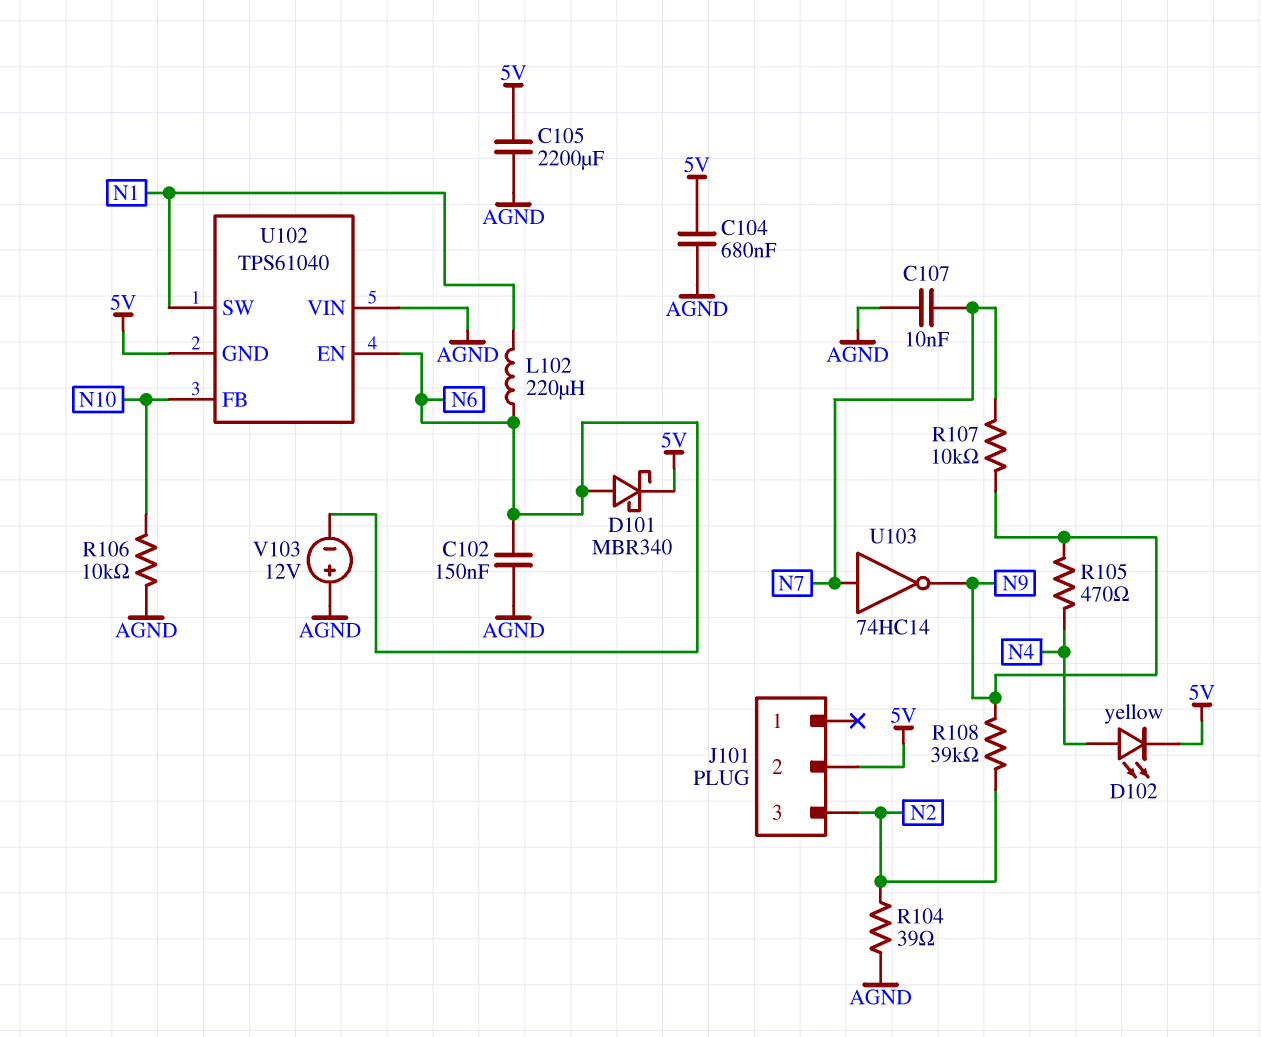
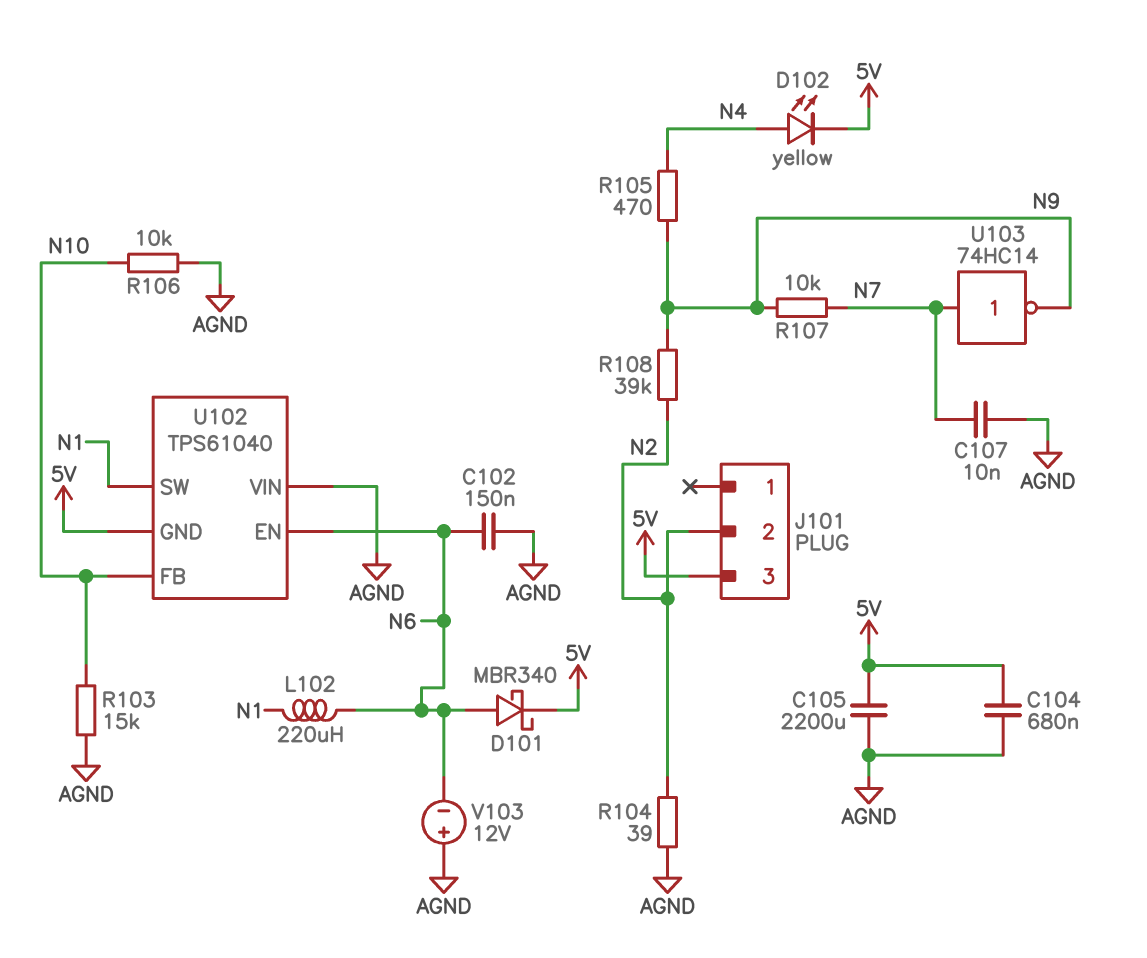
J101 pin 2: 5V -> N2
J101 pin 3: N2 -> 5V
R103: none -> 15k (AGND, N10)

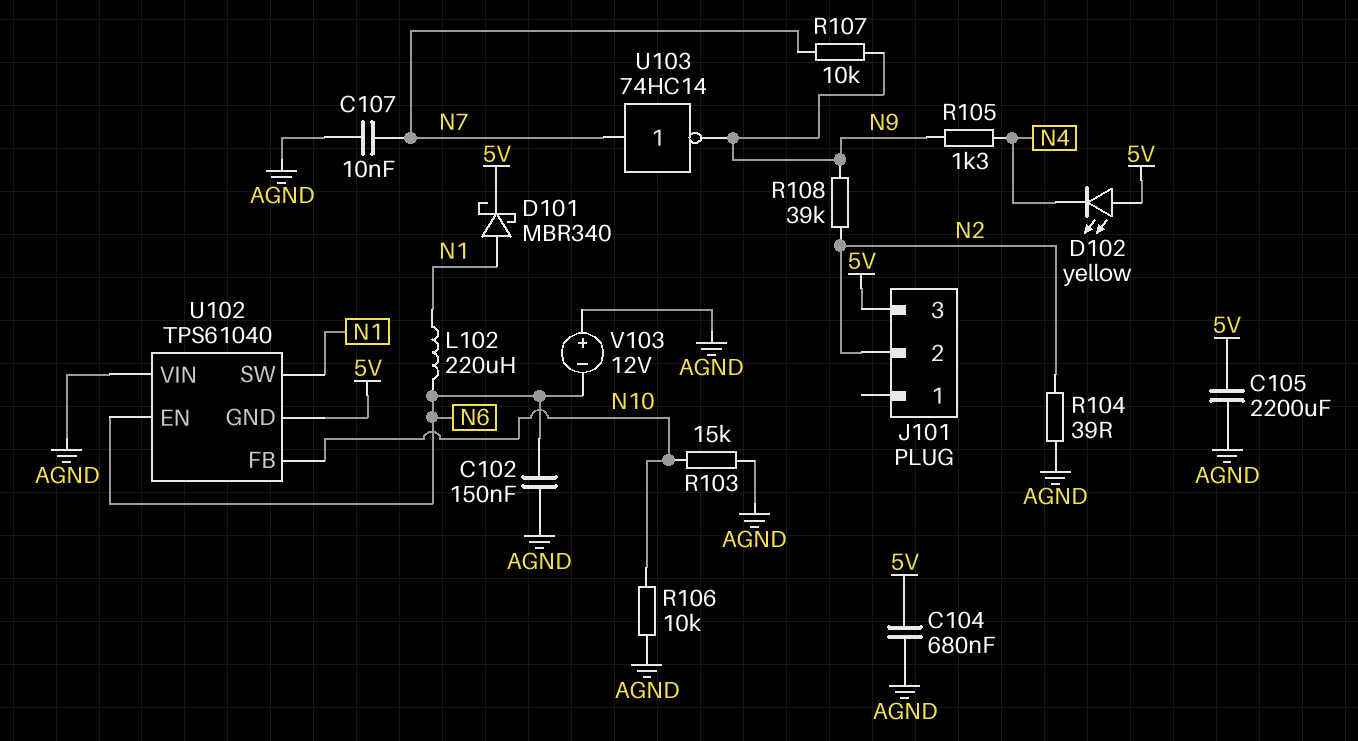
D101: schottky MBR340 (A N6, K 5V) -> schottky MBR340 (A N1, K 5V)
D102: LED yellow (A N4, K 5V) -> LED yellow (A 5V, K N4)
R105: 470 (N4, N9) -> 1.3k (N4, N9)

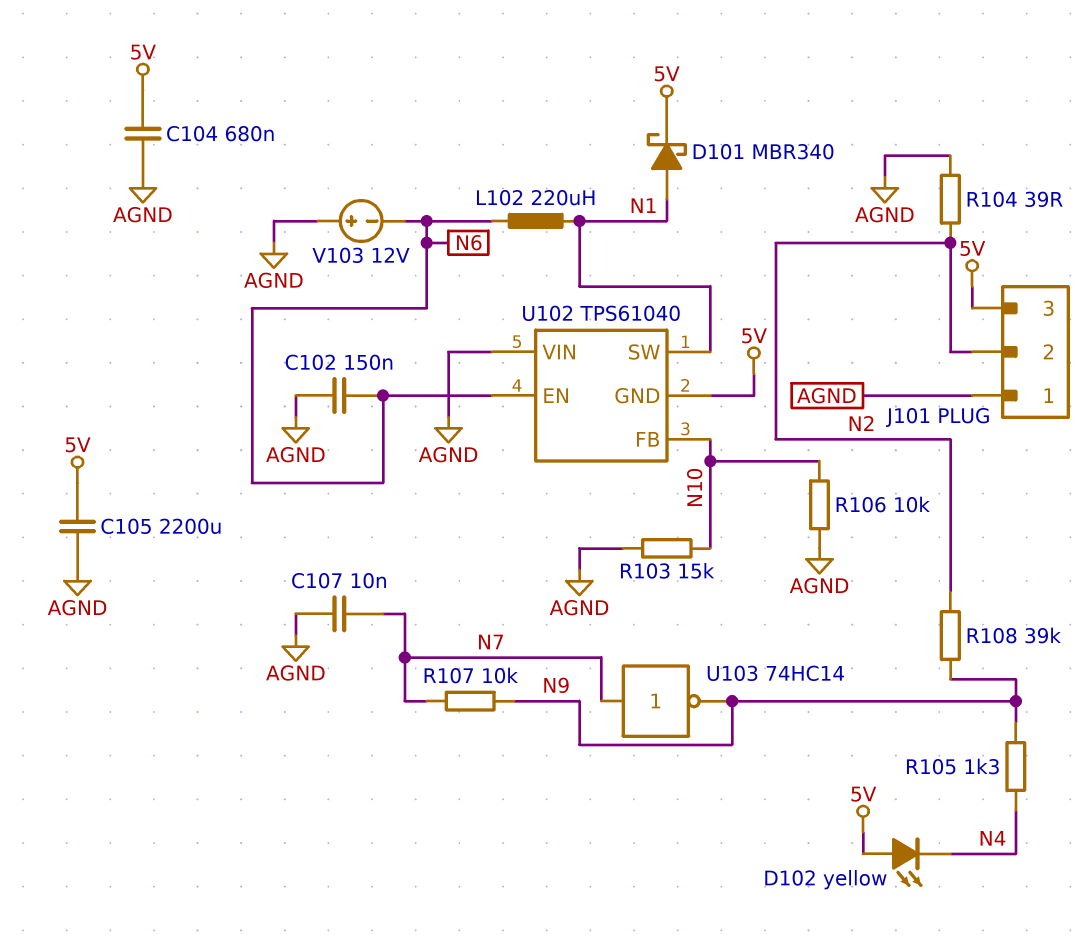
J101 pin 1: none -> AGND

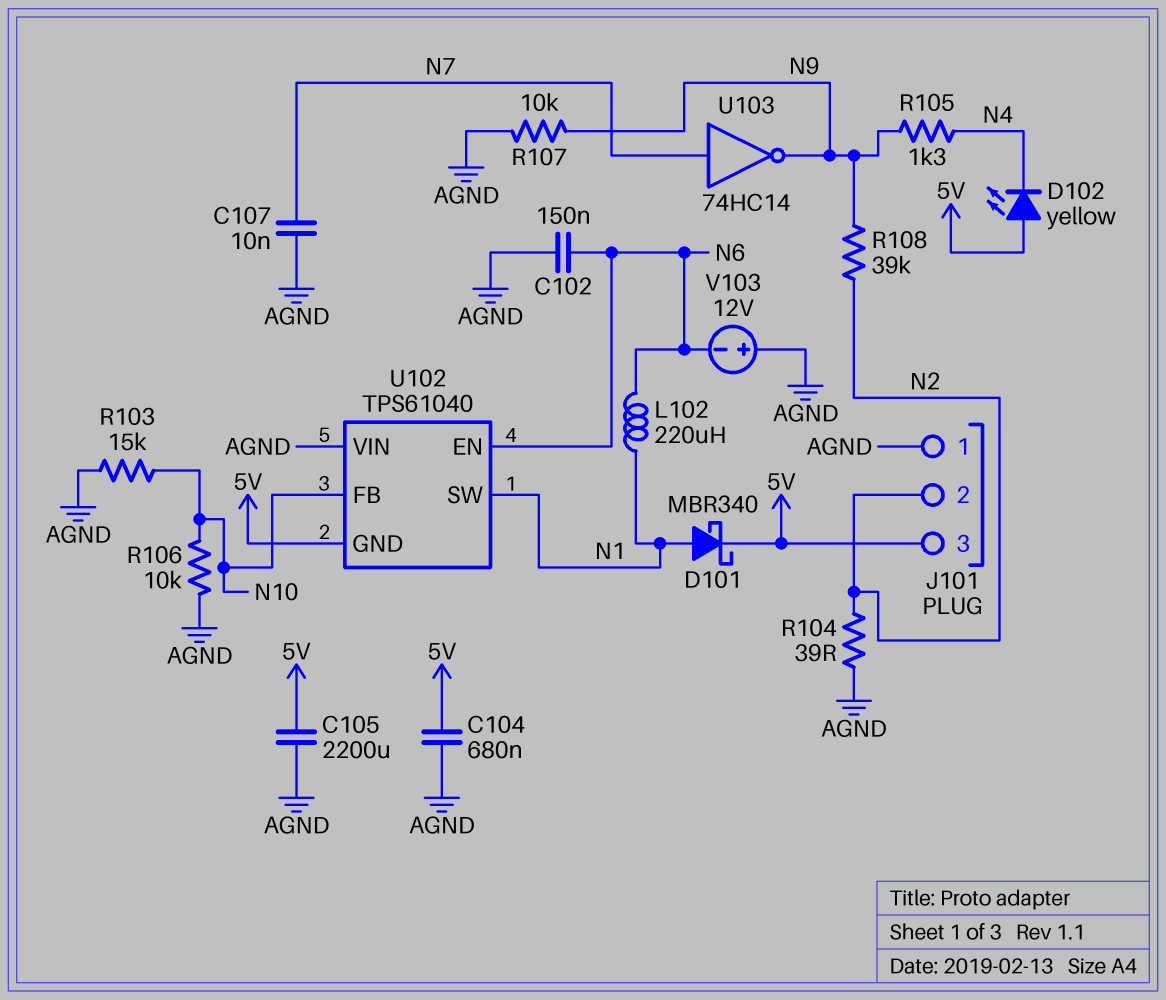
R107: 10k (N7, N9) -> 10k (AGND, N9)

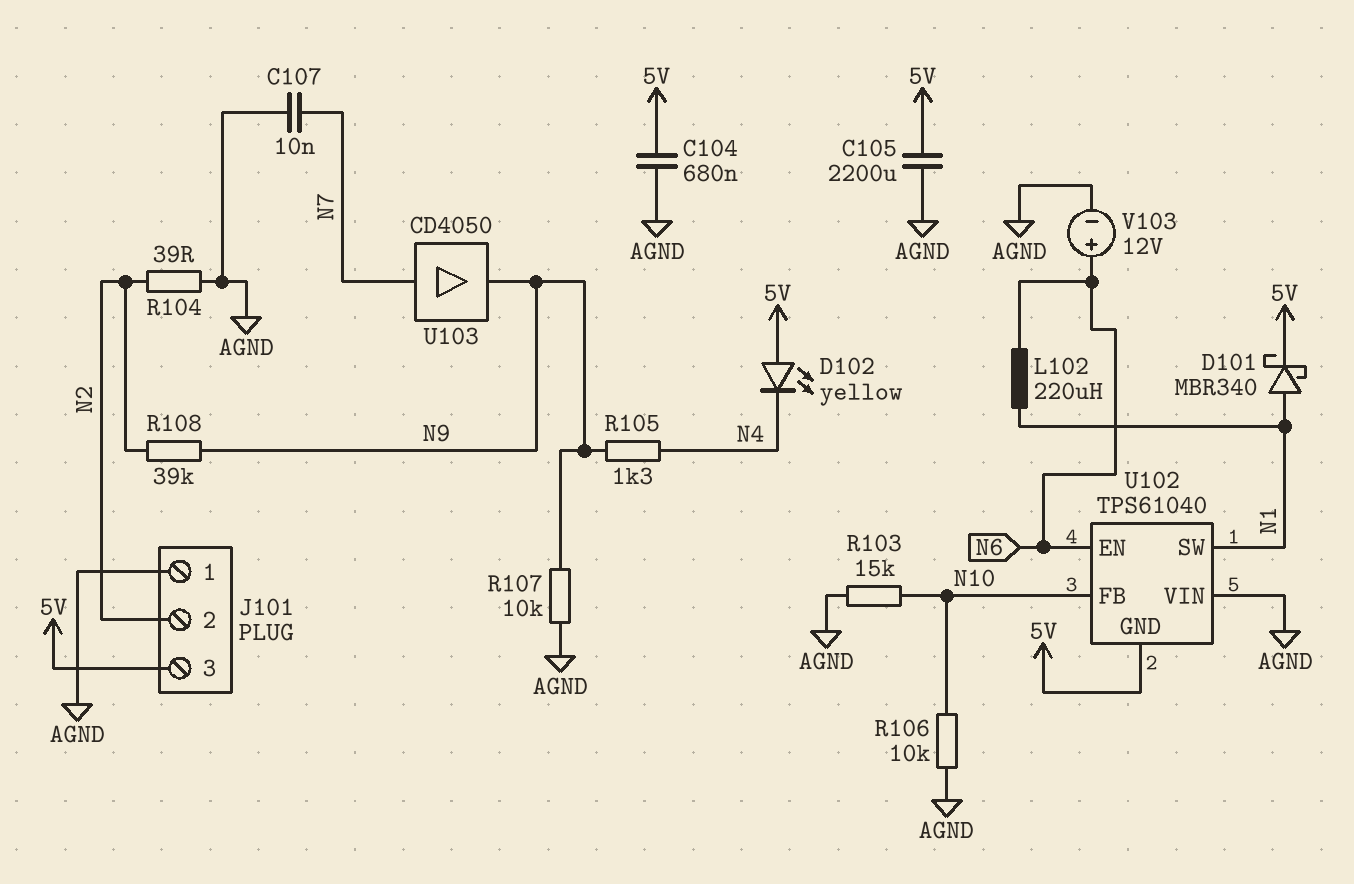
C102: 150nF (AGND, N6) -> none
U103: NOT 74HC14 (in N7, out N9) -> buffer CD4050 (in N7, out N9)
V103: 12V (plus AGND, minus N6) -> 12V (plus N6, minus AGND)

